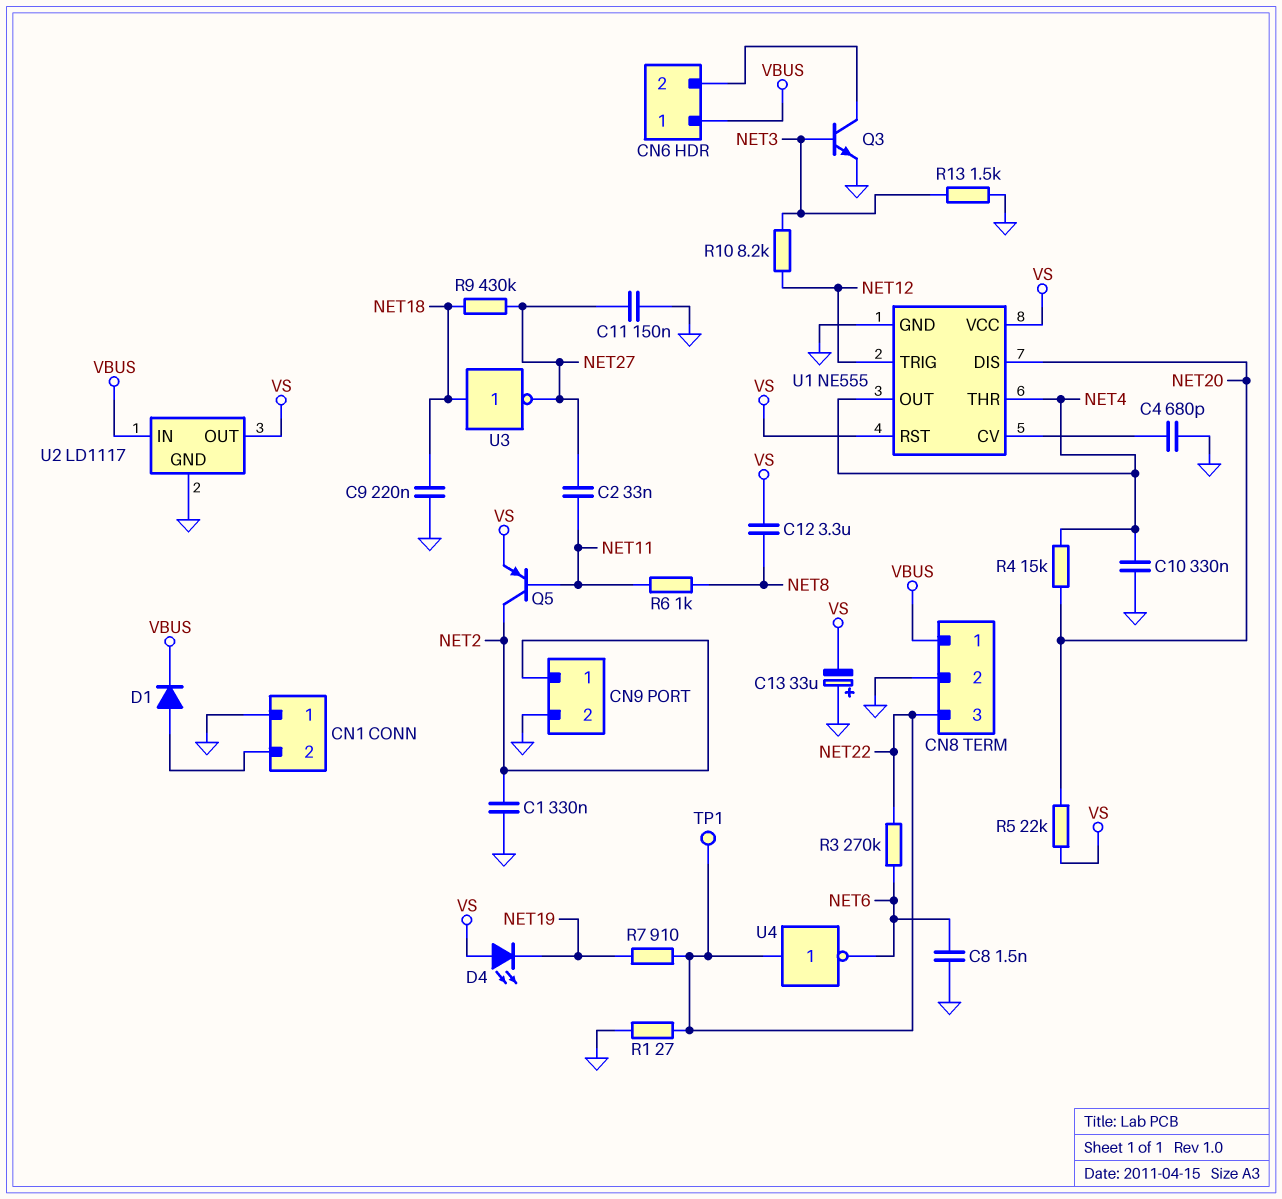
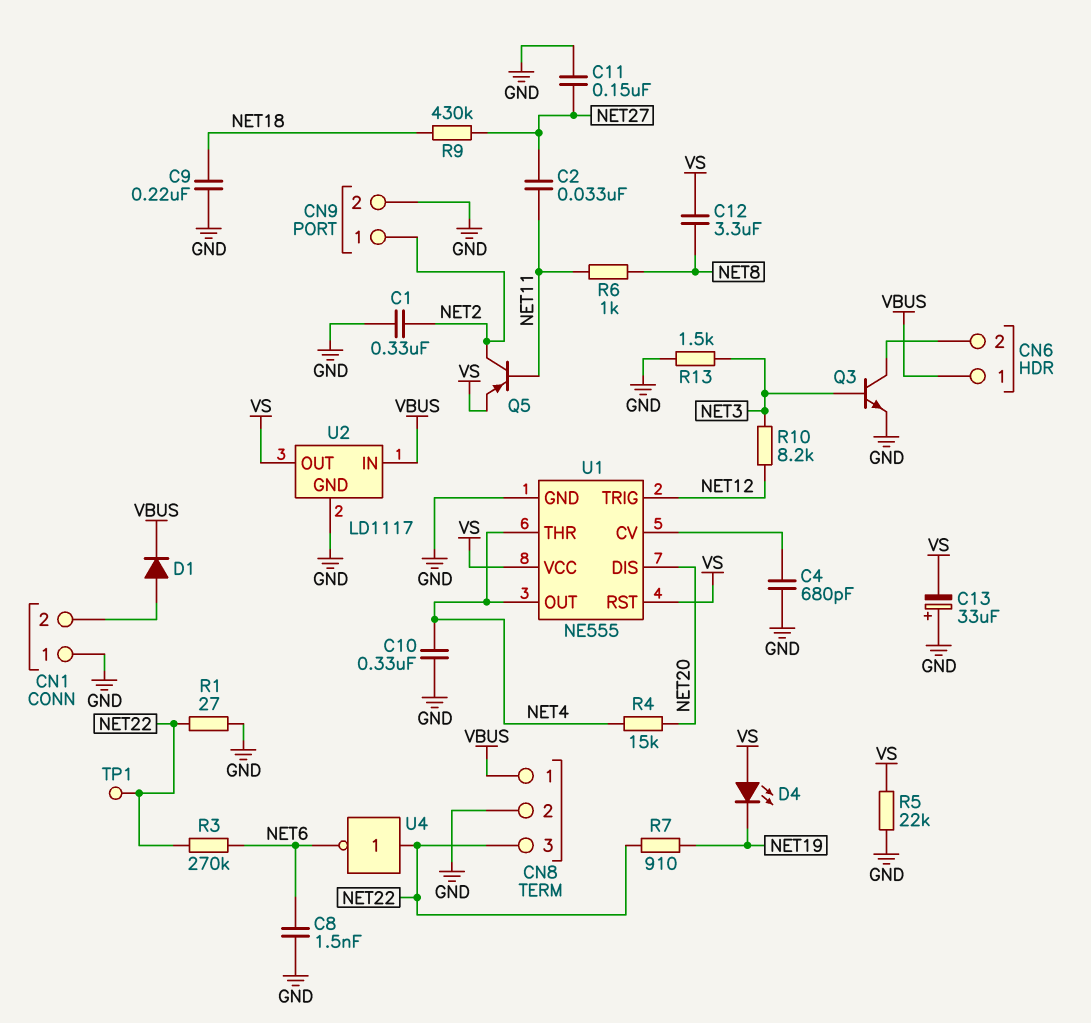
R5: 22k (NET20, VS) -> 22k (GND, VS)
U3: NOT (in NET18, out NET27) -> none

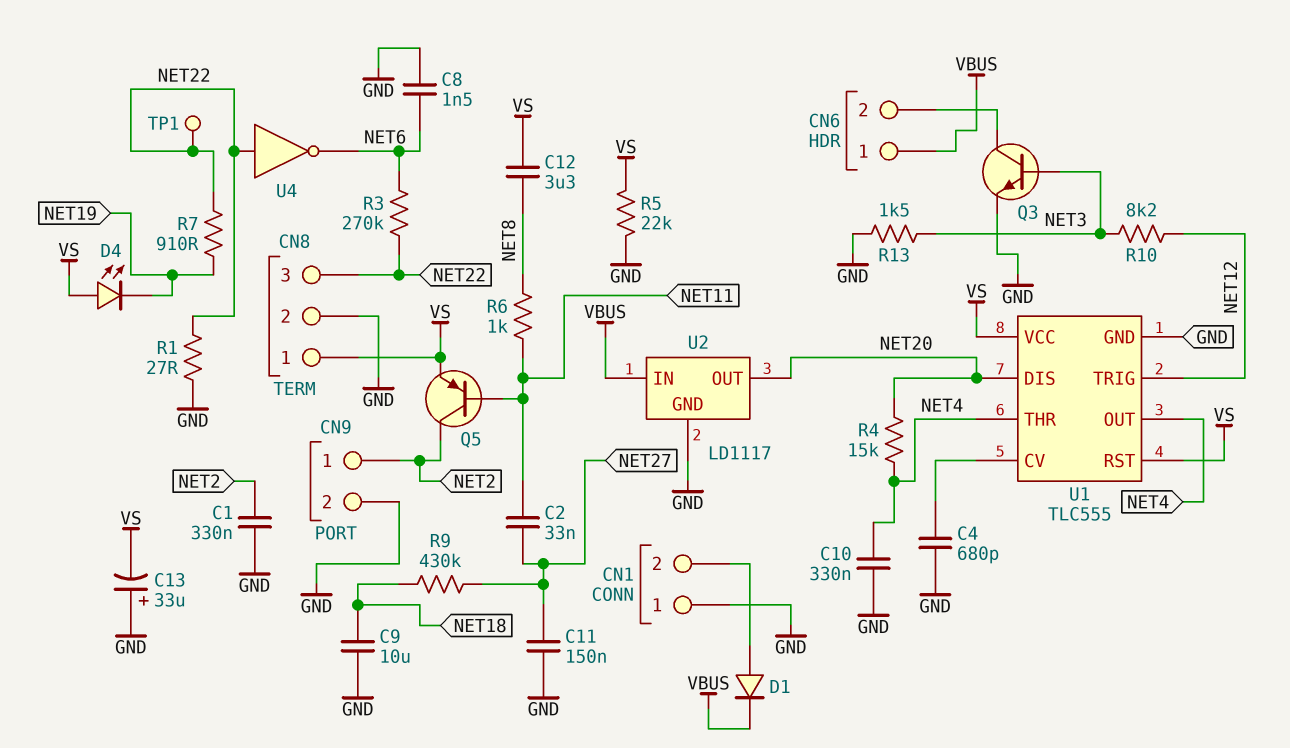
C9: 220nF (GND, NET18) -> 10uF (GND, NET18)
CN8 pin 1: VBUS -> VS
U1: NE555 -> TLC555
U2 pin OUT: VS -> NET20

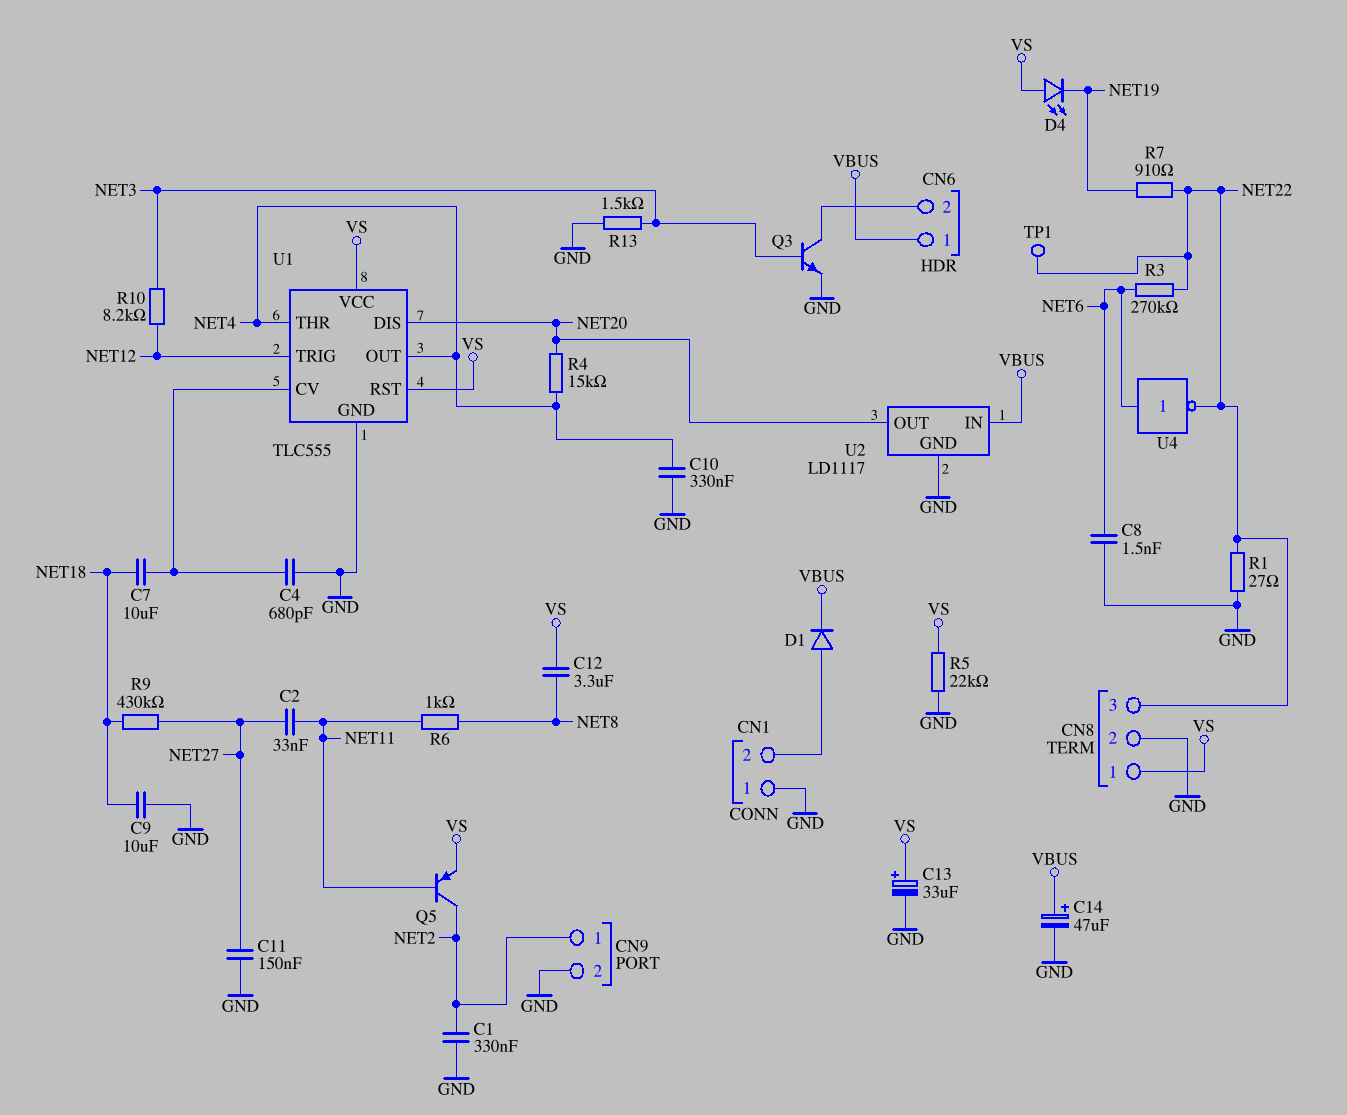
C7: none -> 10uF (NET18, U1/CV)
C13: 33uF (plus GND, minus VS) -> 33uF (plus VS, minus GND)
C14: none -> 47uF (plus VBUS, minus GND)
U4: NOT (in NET22, out NET6) -> NOT (in NET6, out NET22)

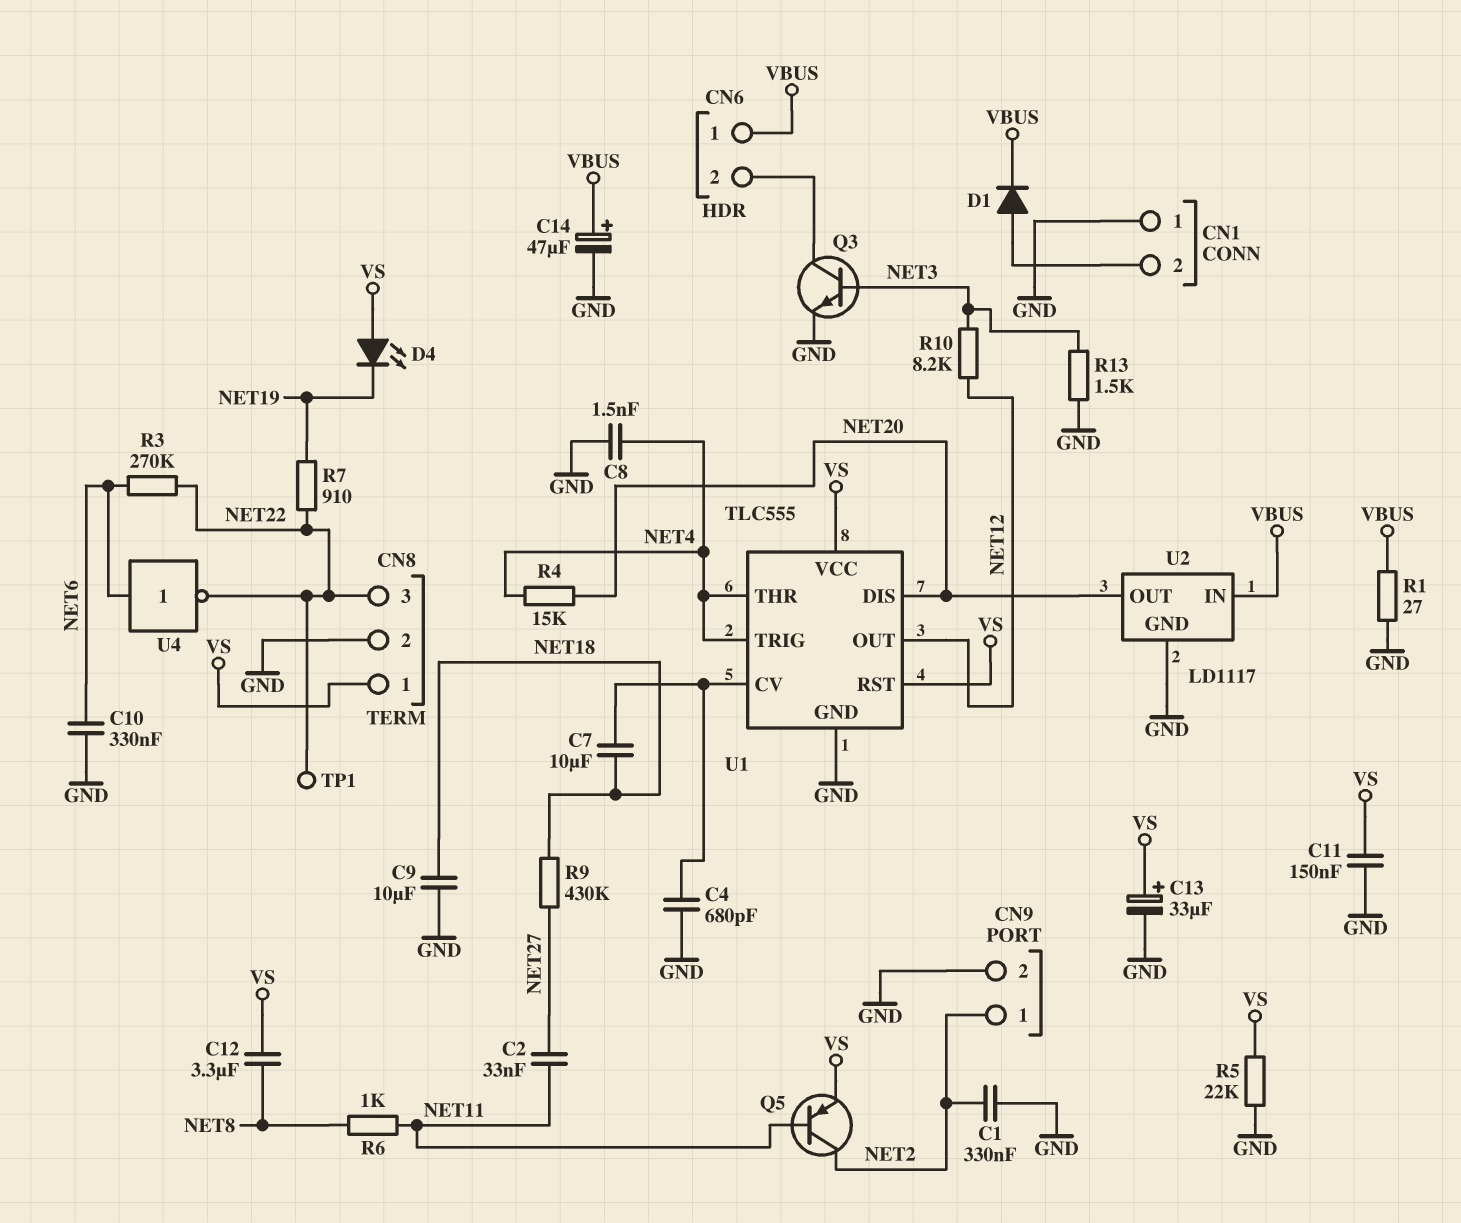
C8: 1.5nF (GND, NET6) -> 1.5nF (GND, NET4)
C10: 330nF (GND, NET4) -> 330nF (GND, NET6)
C11: 150nF (GND, NET27) -> 150nF (GND, VS)
R1: 27 (GND, NET22) -> 27 (GND, VBUS)
U1 pin OUT: NET4 -> NET12
U1 pin TRIG: NET12 -> NET4

